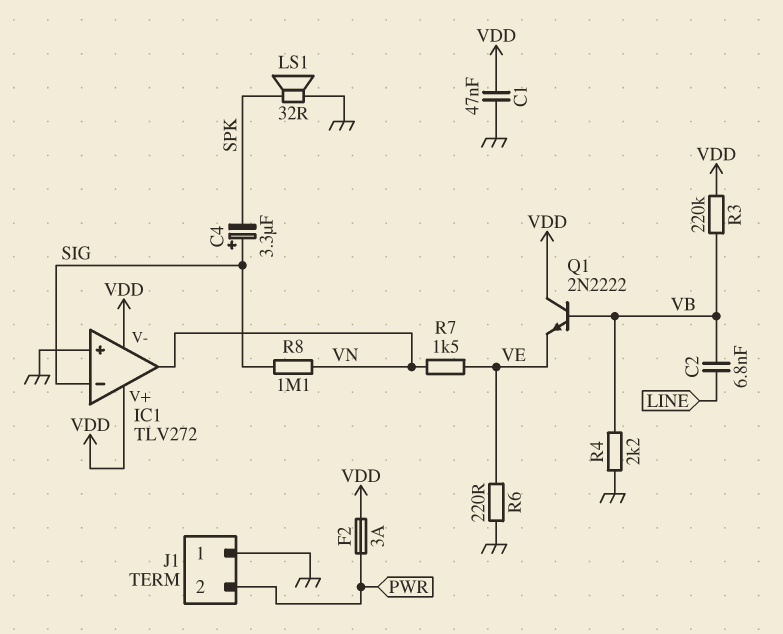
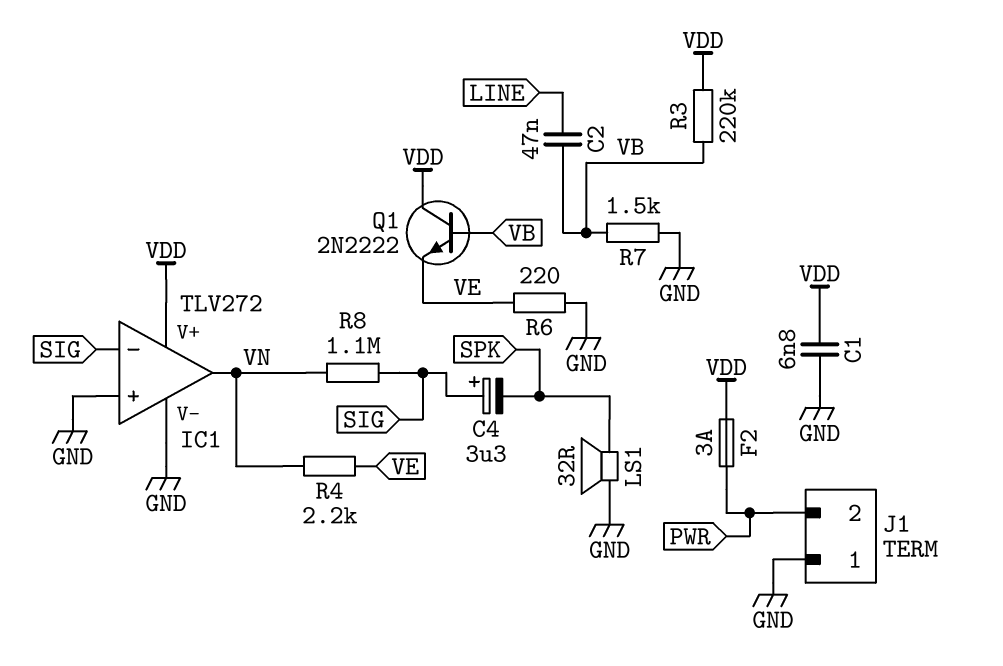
C1: 47nF (GND, VDD) -> 6.8nF (GND, VDD)
C2: 6.8nF (LINE, VB) -> 47nF (LINE, VB)
IC1 pin V-: VDD -> GND
R4: 2.2k (GND, VB) -> 2.2k (VE, VN)
R7: 1.5k (VE, VN) -> 1.5k (GND, VB)

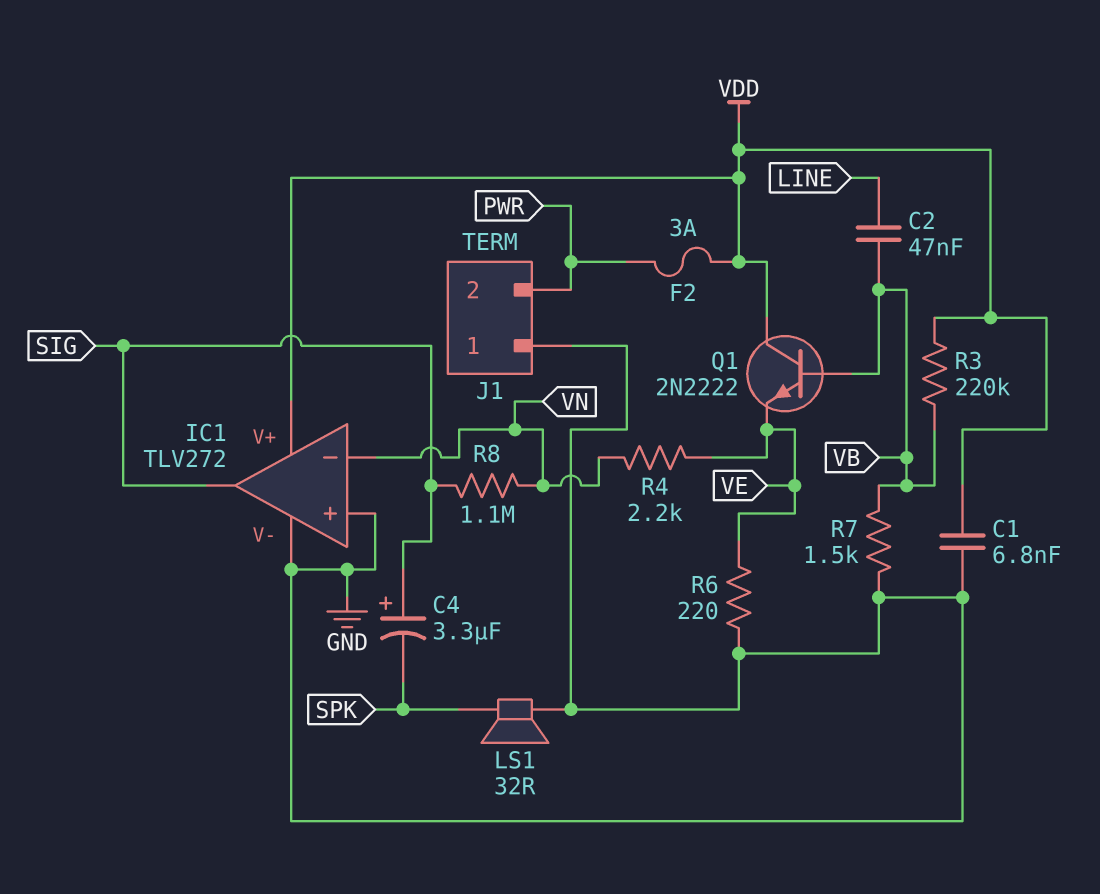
IC1 pin in-: SIG -> VN
IC1 pin out: VN -> SIG

